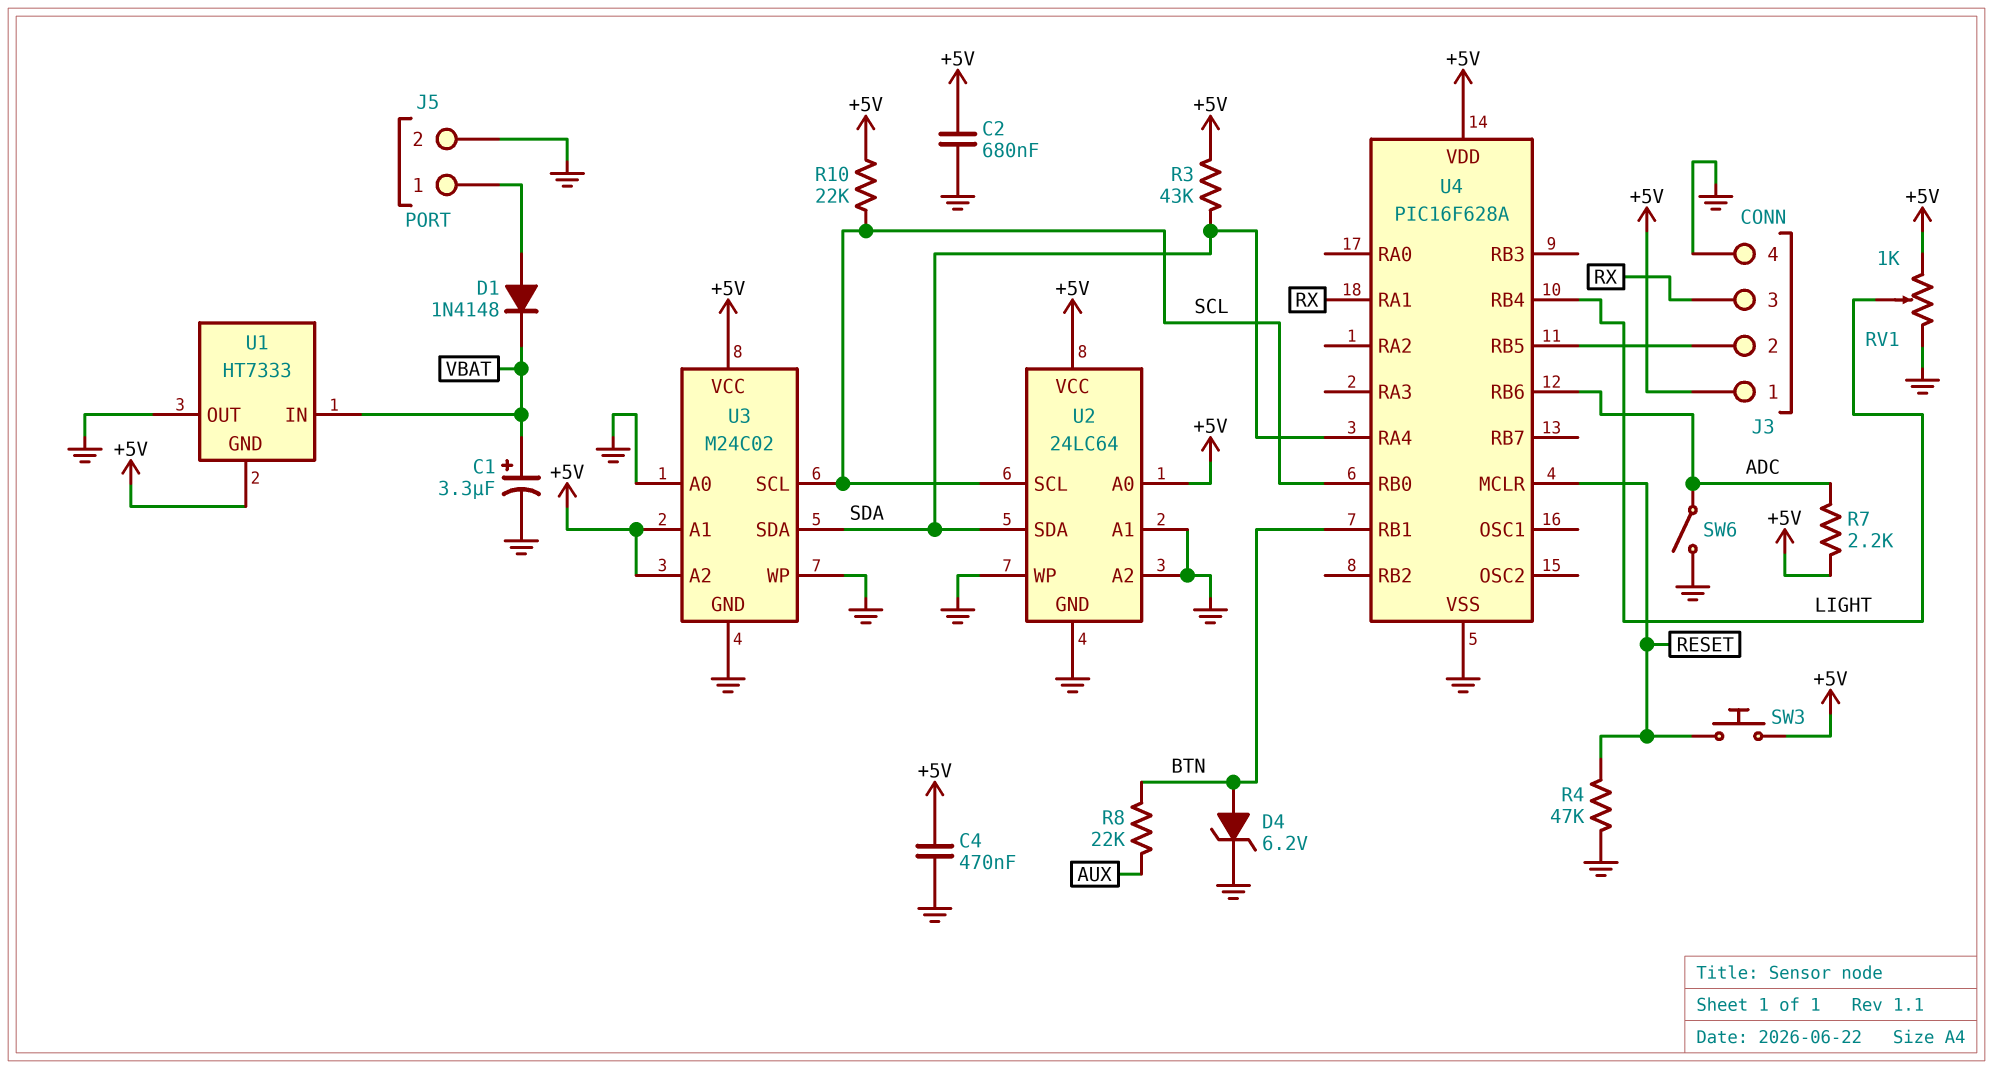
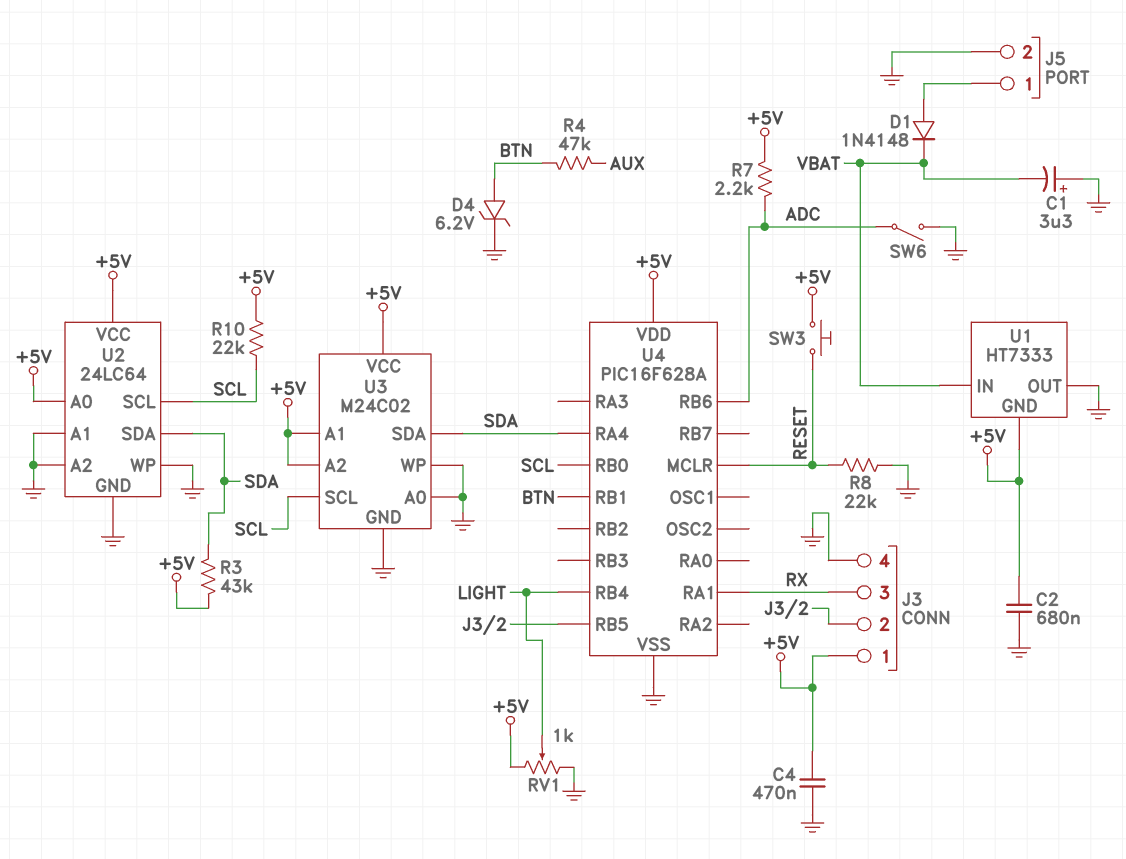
C1: 3.3uF (plus VBAT, minus GND) -> 3.3uF (plus GND, minus VBAT)
R4: 47k (GND, RESET) -> 47k (AUX, BTN)
R8: 22k (AUX, BTN) -> 22k (GND, RESET)

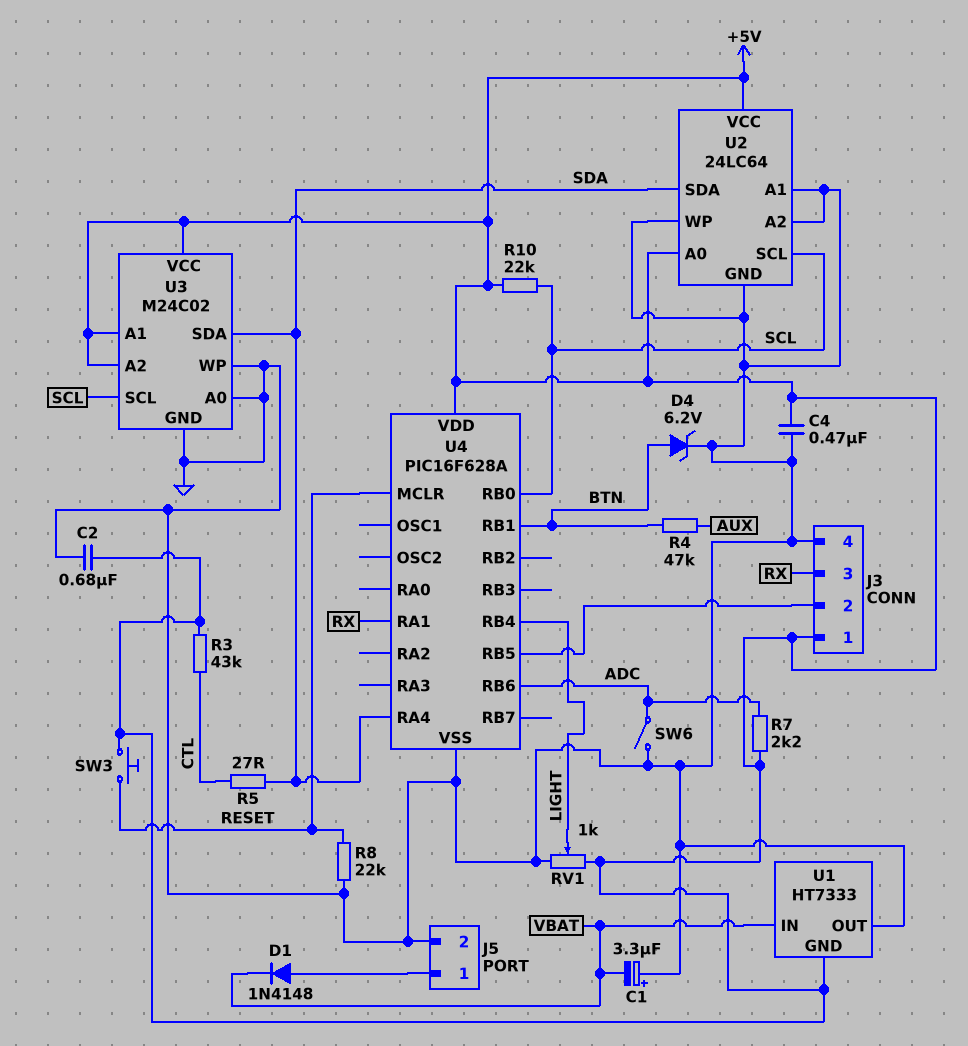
R3: 43k (+5V, SDA) -> 43k (+5V, CTL)
R5: none -> 27 (CTL, SDA)

